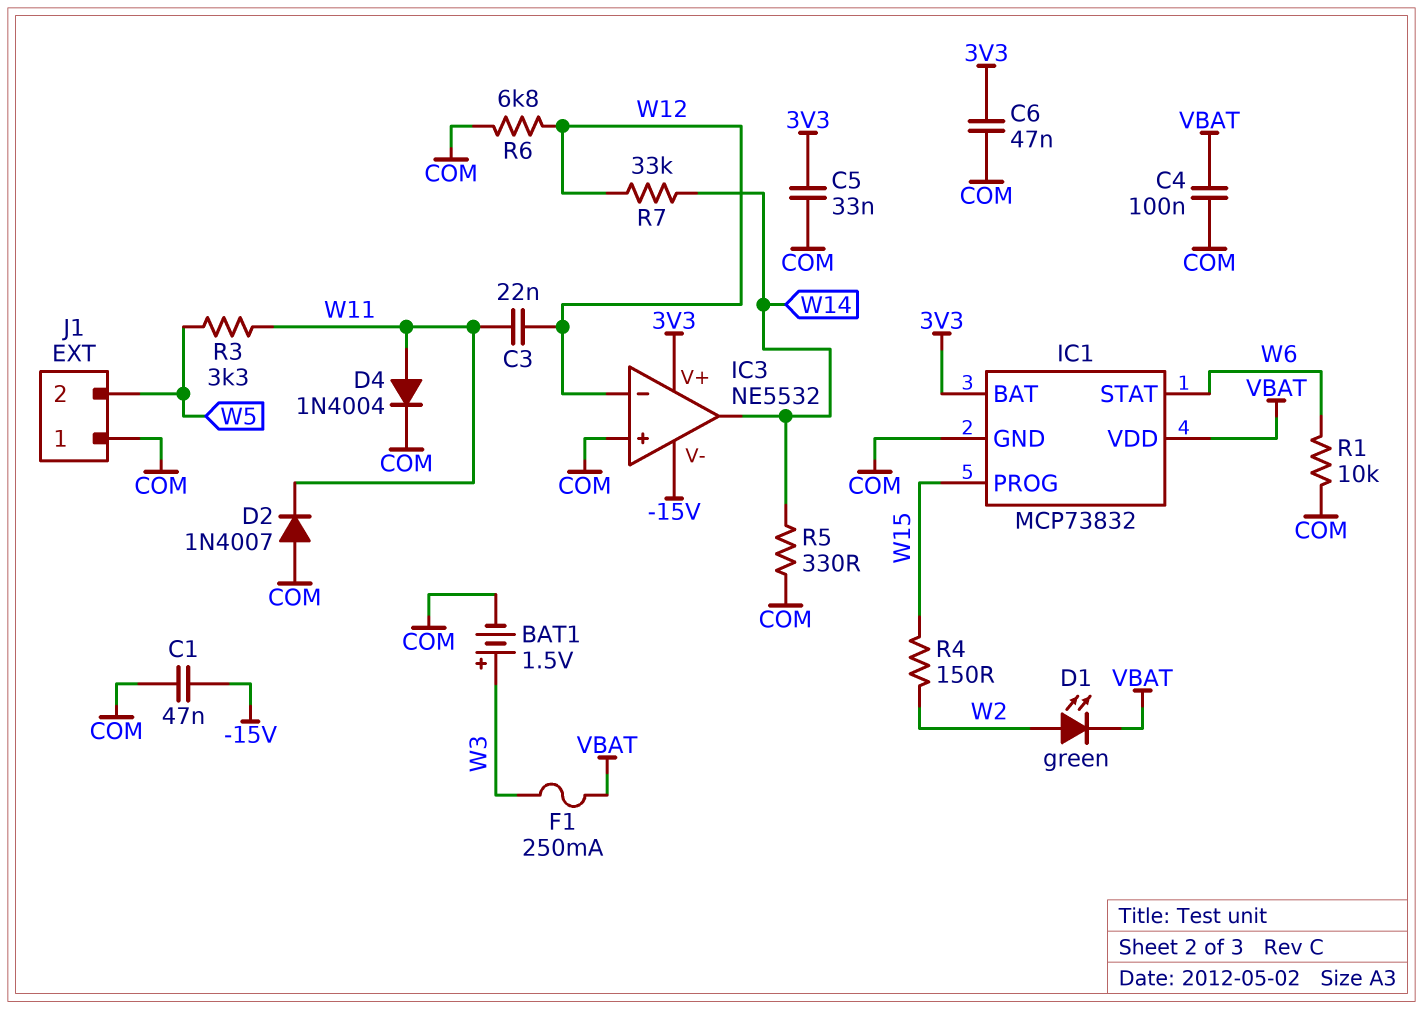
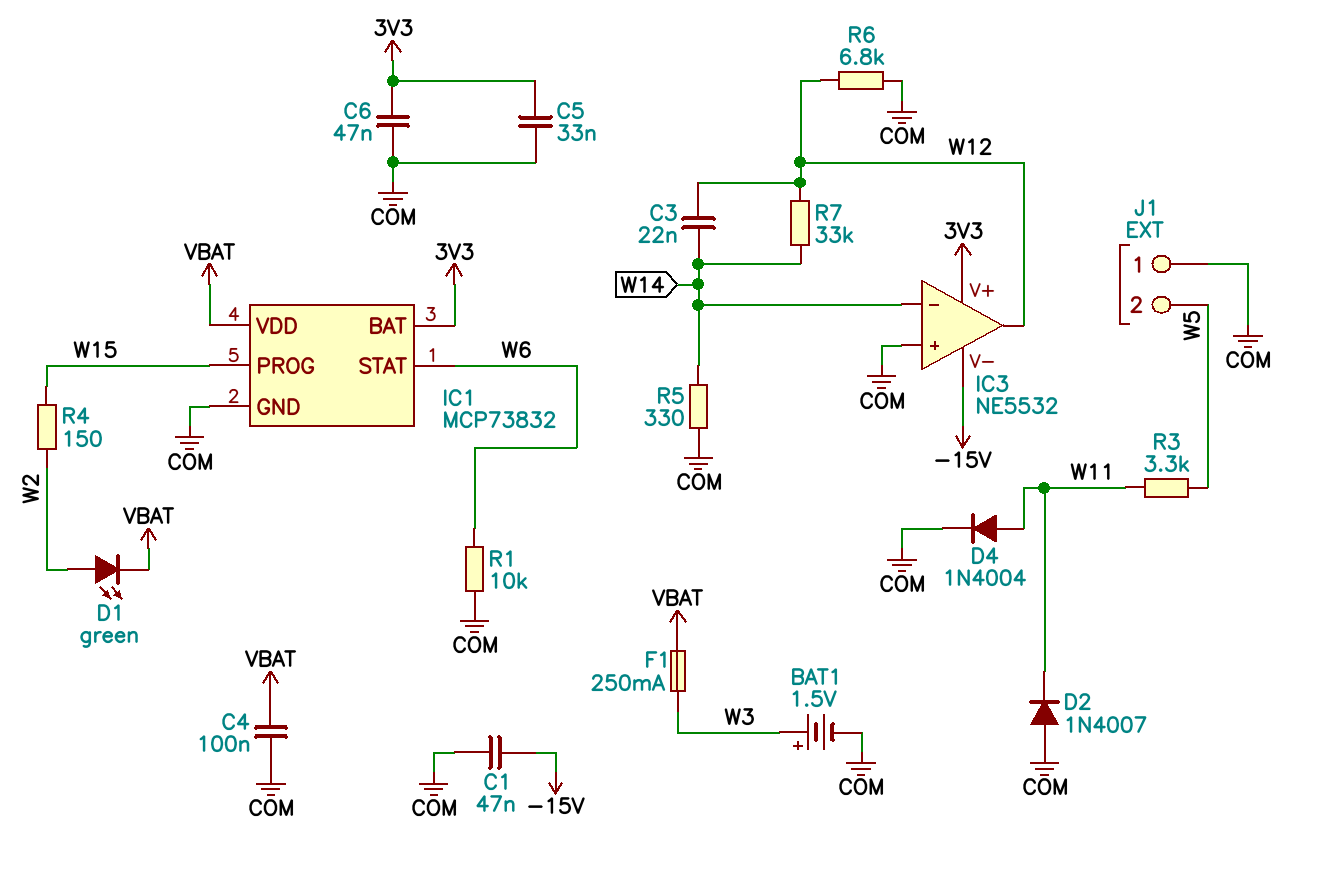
C3: 22nF (W11, W12) -> 22nF (W12, W14)
IC3 pin in-: W12 -> W14
IC3 pin out: W14 -> W12

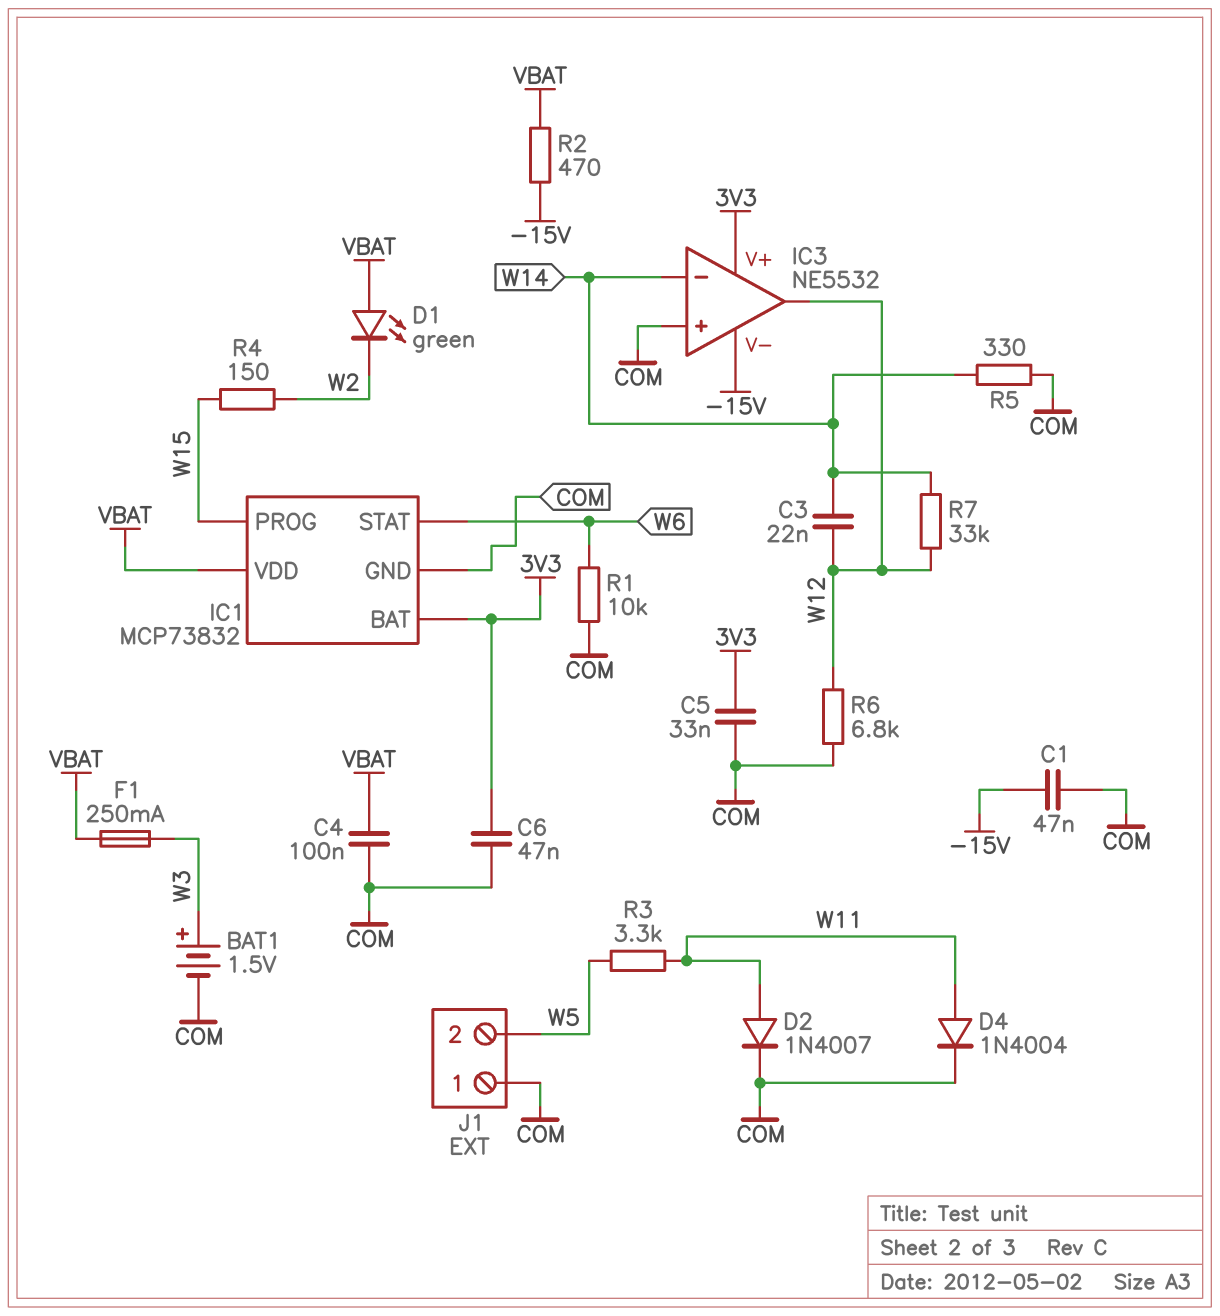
D1: LED green (A W2, K VBAT) -> LED green (A VBAT, K W2)
D2: diode 1N4007 (A COM, K W11) -> diode 1N4007 (A W11, K COM)
R2: none -> 470 (-15V, VBAT)

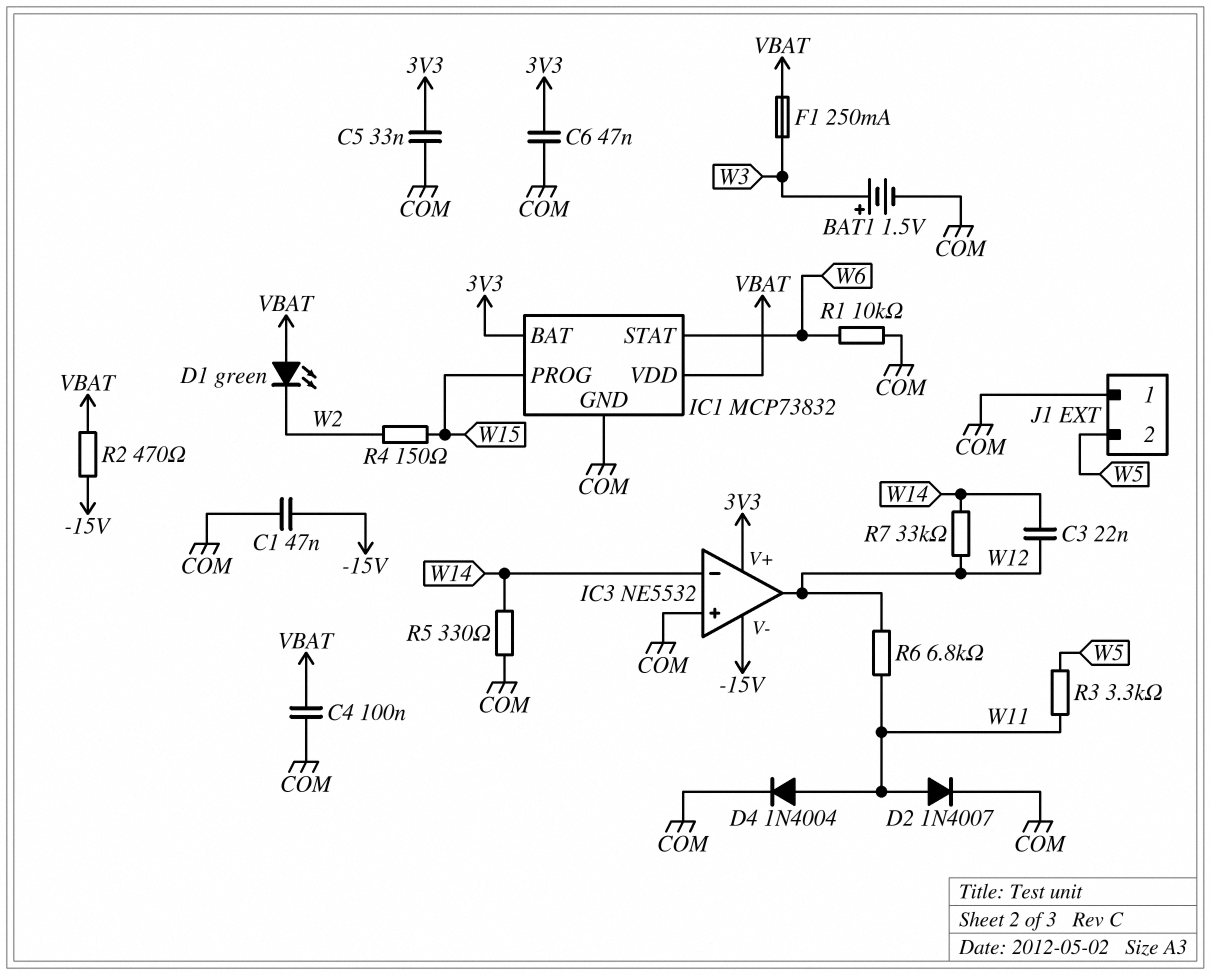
R6: 6.8k (COM, W12) -> 6.8k (W11, W12)

